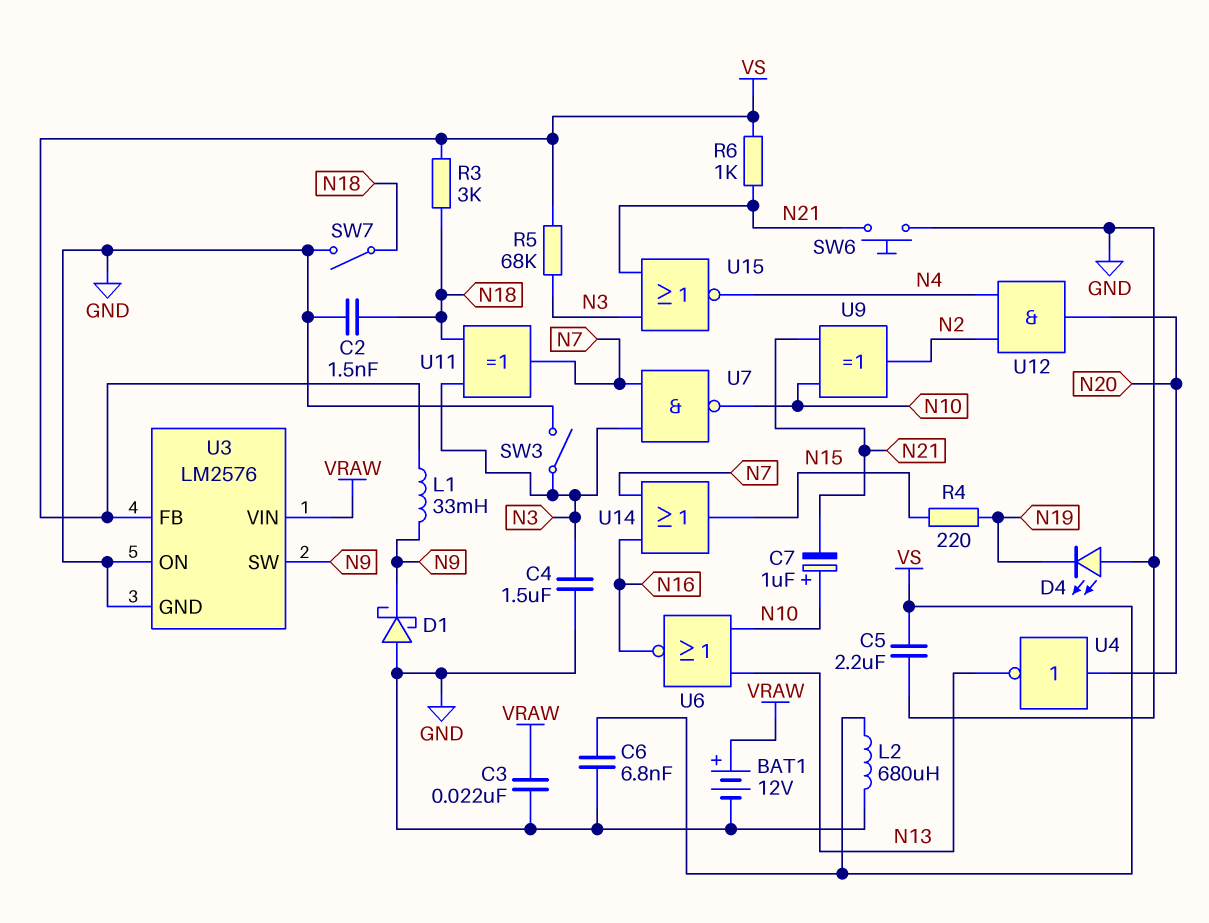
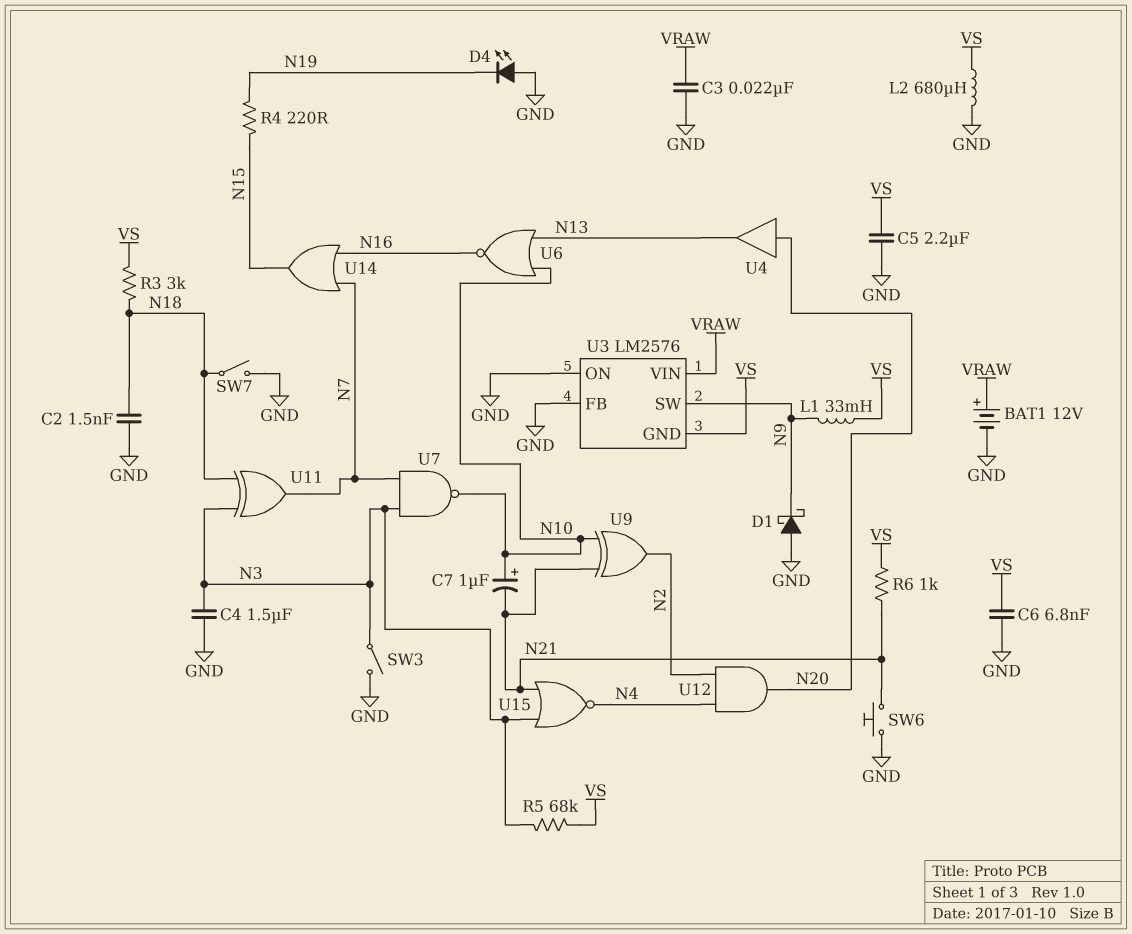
U3 pin FB: VS -> GND
U3 pin GND: GND -> VS
U4: NOT (in N20, out N13) -> buffer (in N20, out N13)

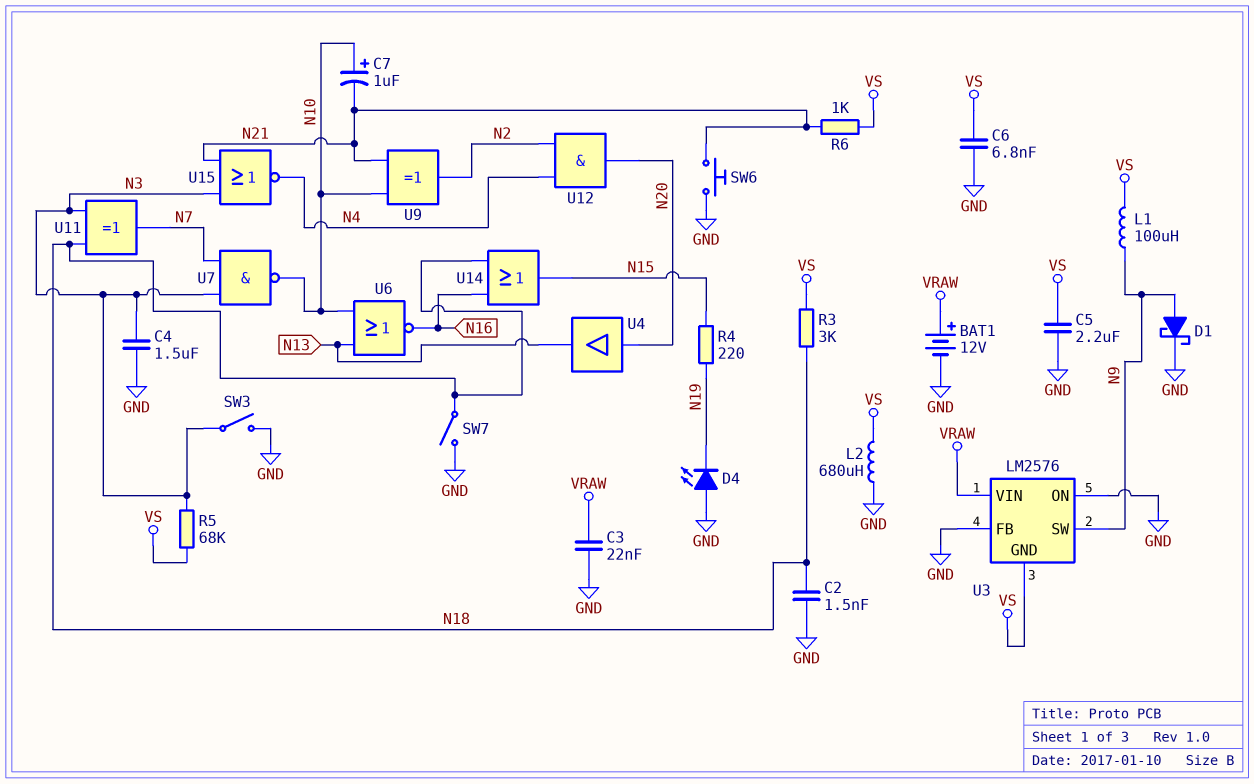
D1: schottky (A GND, K N9) -> schottky (A N9, K GND)
L1: 33mH (N9, VS) -> 100uH (N9, VS)
U14: OR (in N7, in N16, out N15) -> OR (in N16, in N18, out N15)

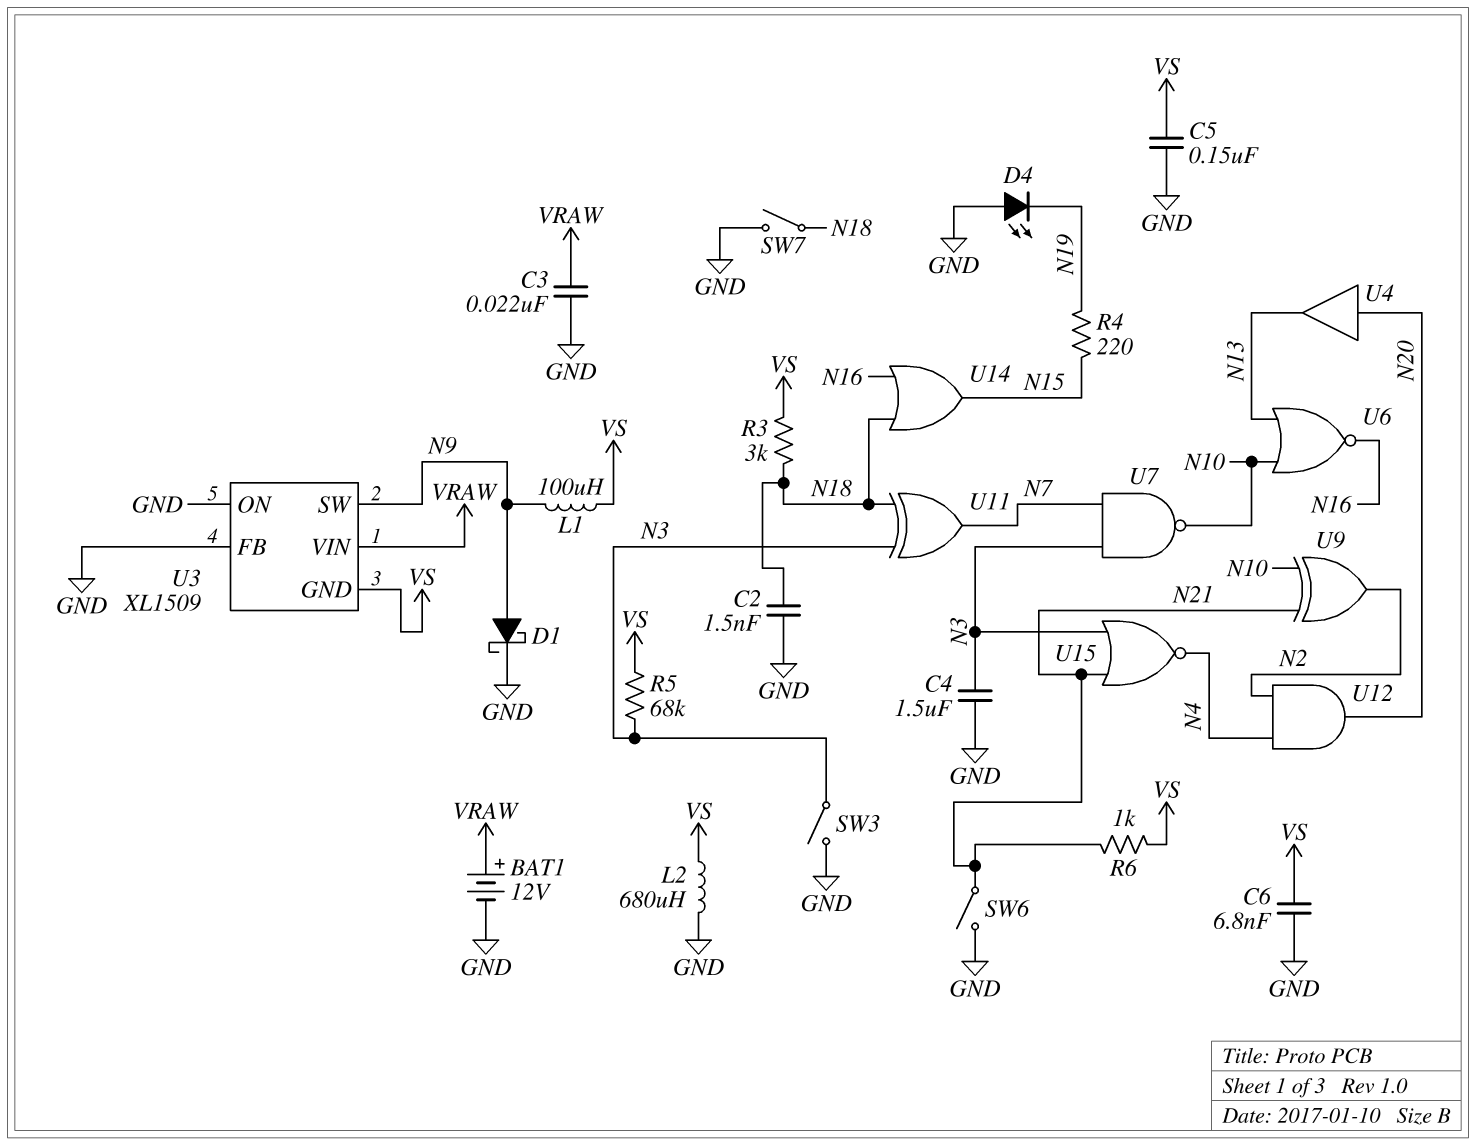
C5: 2.2uF (GND, VS) -> 150nF (GND, VS)
C7: 1uF (plus N10, minus N21) -> none
SW6: button (GND, N21) -> switch (GND, N21)
U3: LM2576 -> XL1509

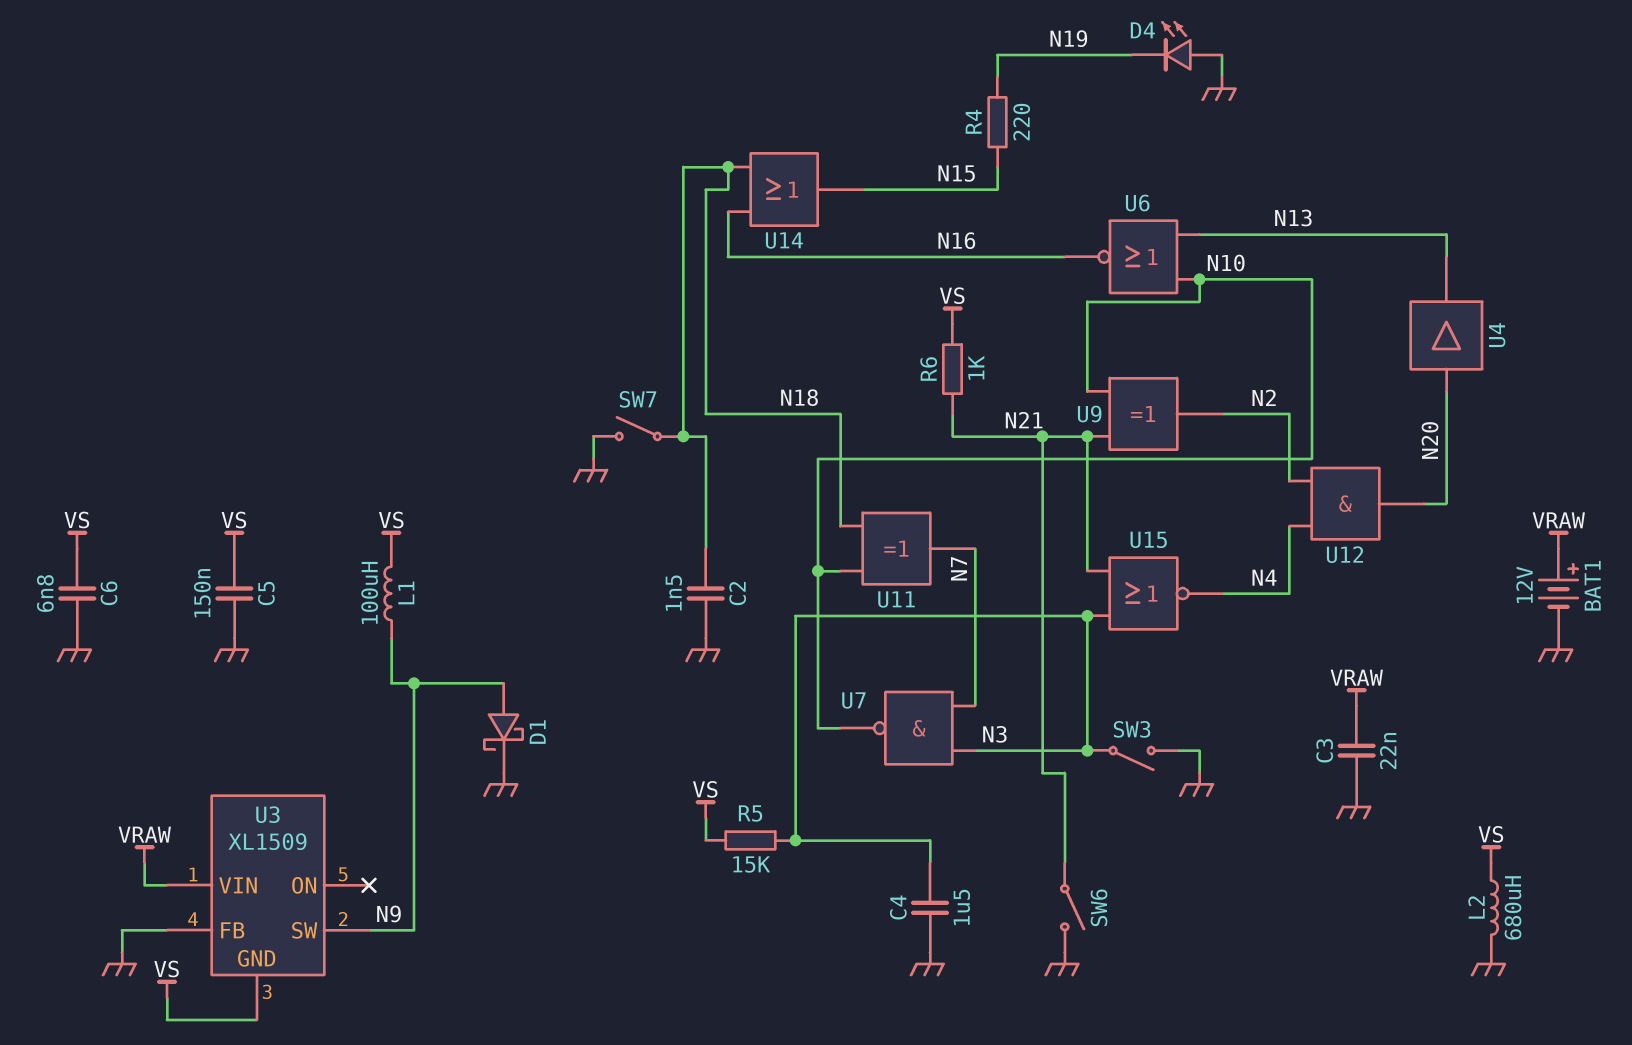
R3: 3k (N18, VS) -> none
R5: 68k (N3, VS) -> 15k (N3, VS)
U3 pin ON: GND -> none
U11: XOR (in N3, in N18, out N7) -> XOR (in N10, in N18, out N7)

